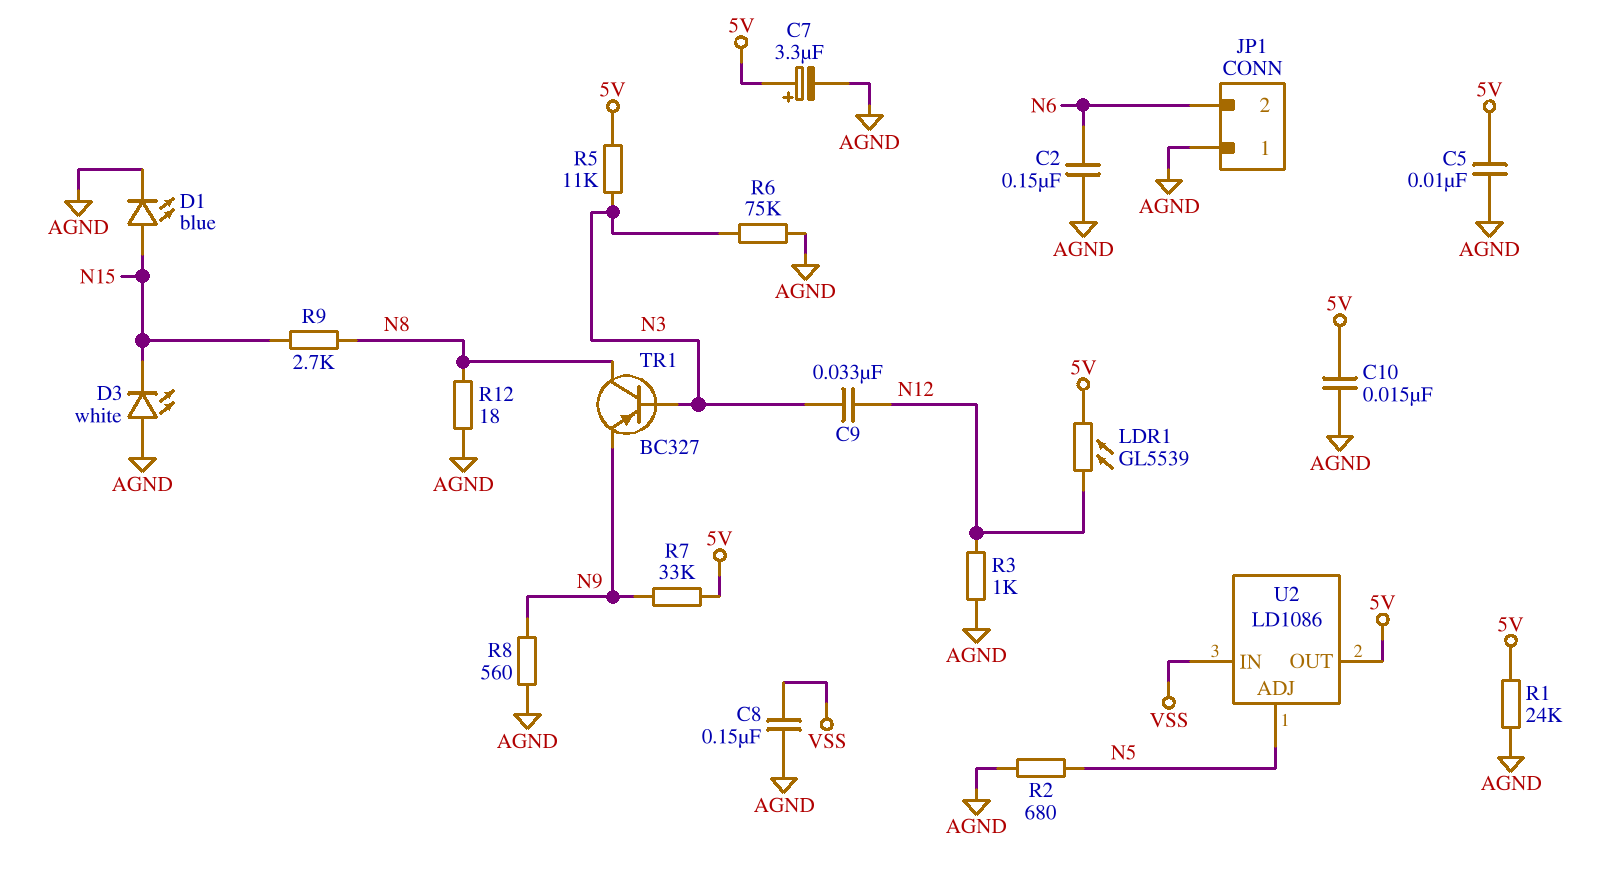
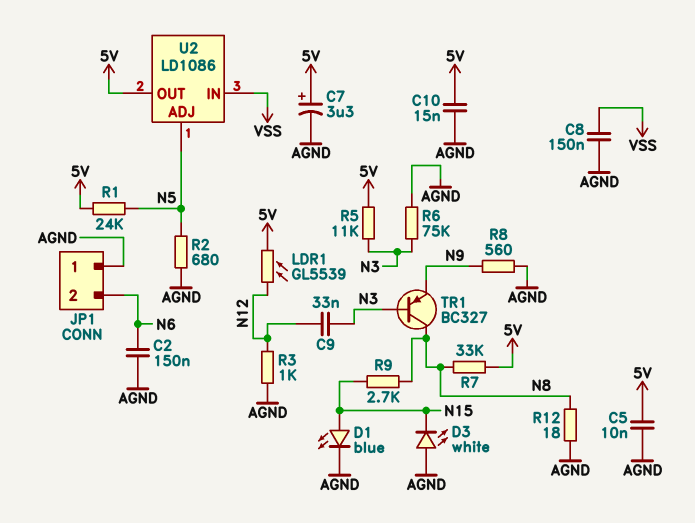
R1: 24k (5V, AGND) -> 24k (5V, N5)
R7: 33k (5V, N9) -> 33k (5V, N8)

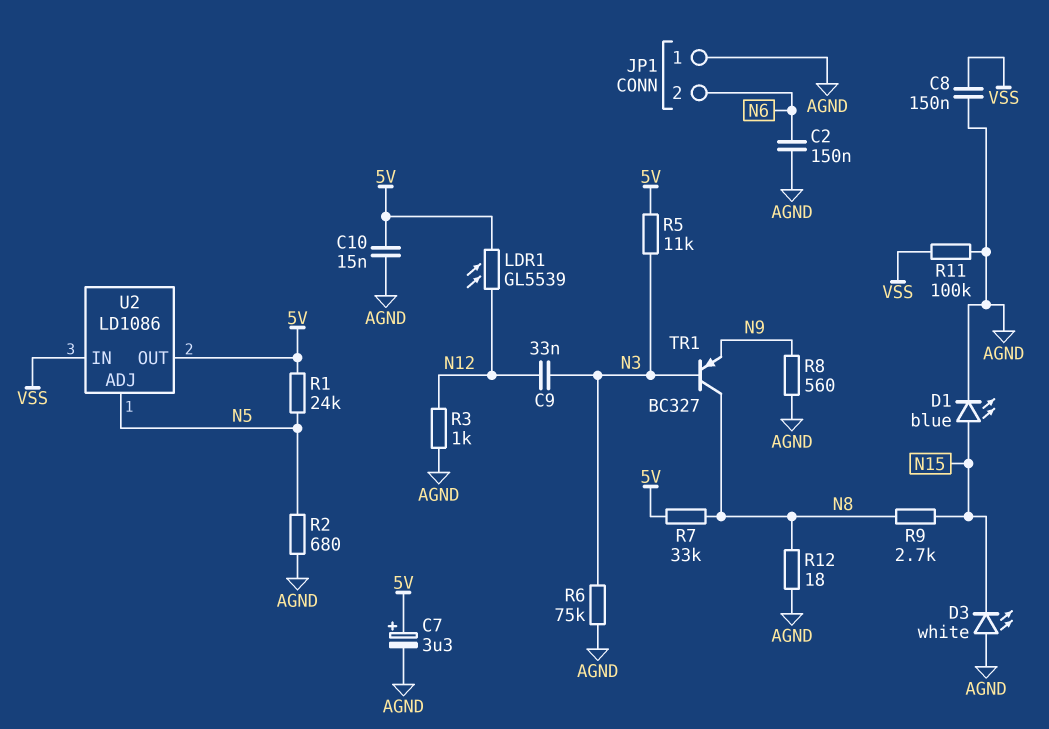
C5: 10nF (5V, AGND) -> none
R11: none -> 100k (AGND, VSS)

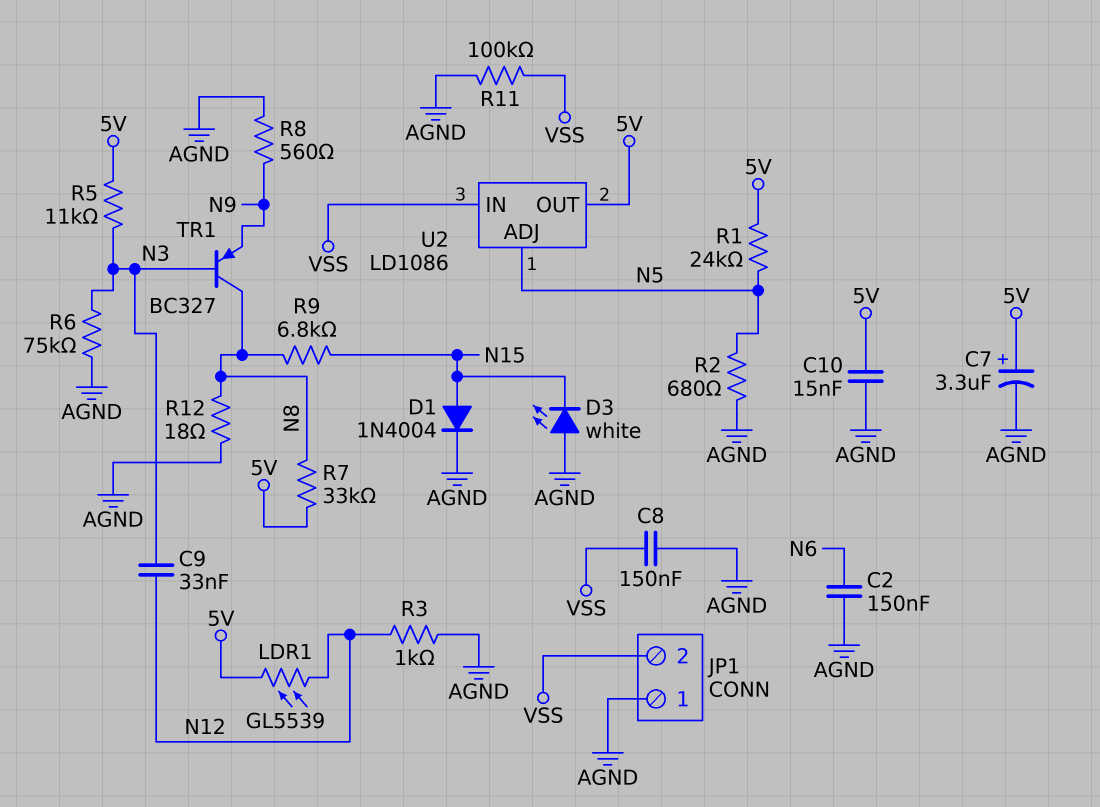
D1: LED blue (A N15, K AGND) -> diode 1N4004 (A N15, K AGND)
JP1 pin 2: N6 -> VSS
R9: 2.7k (N8, N15) -> 6.8k (N8, N15)

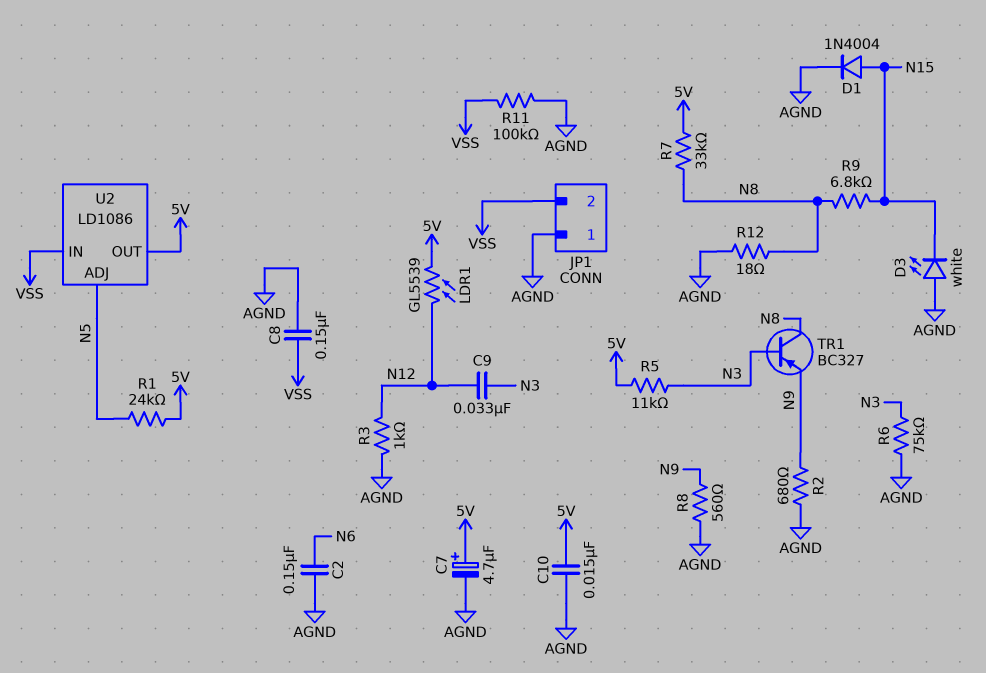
C7: 3.3uF (plus 5V, minus AGND) -> 4.7uF (plus 5V, minus AGND)
R2: 680 (AGND, N5) -> 680 (AGND, N9)

